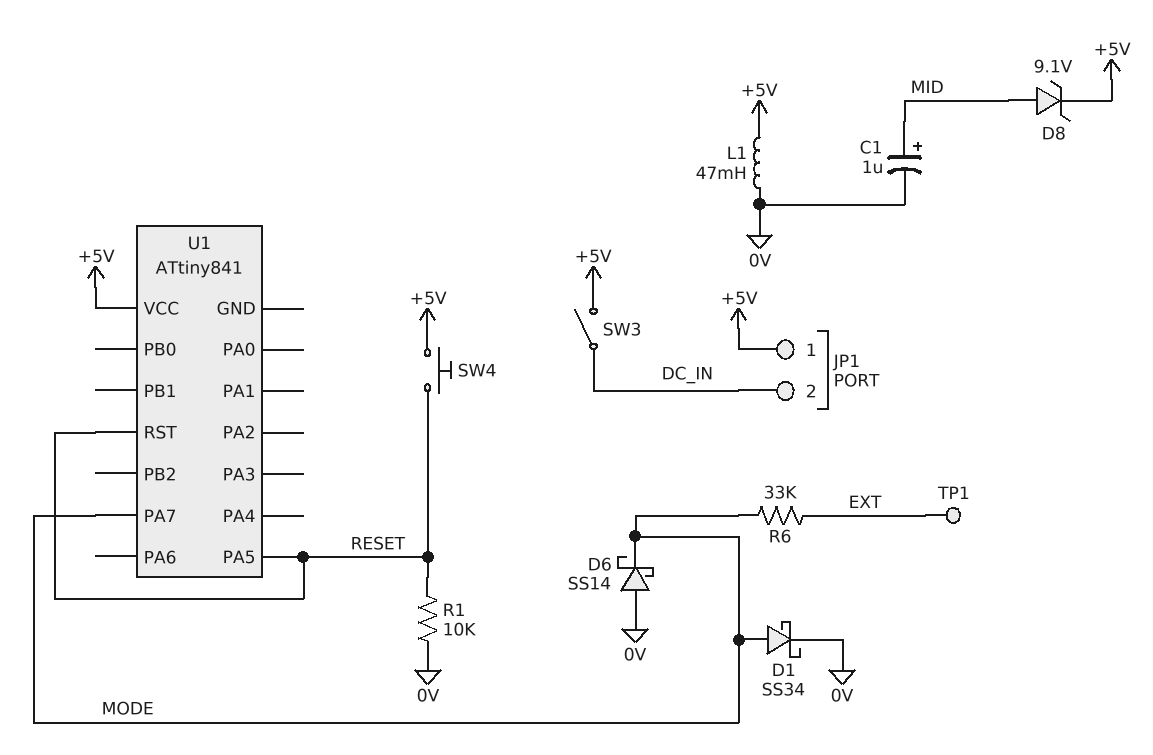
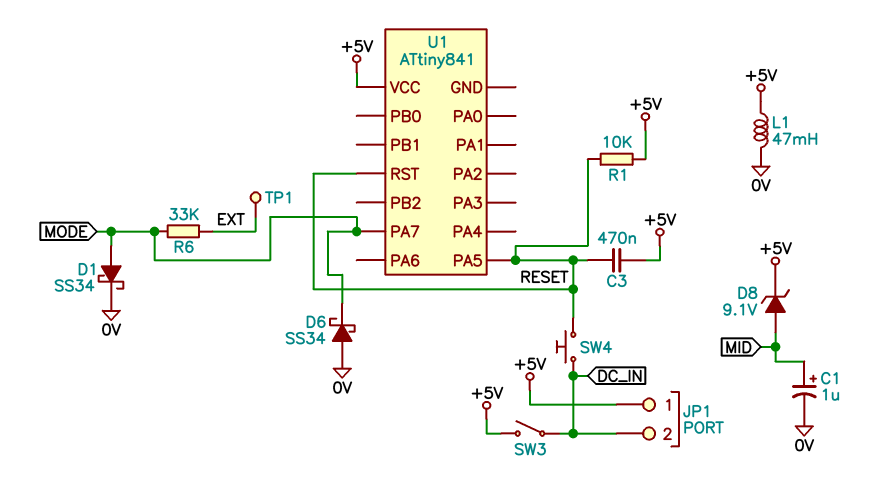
C3: none -> 470nF (+5V, RESET)
D6: schottky SS14 (A 0V, K MODE) -> schottky SS34 (A 0V, K MODE)
R1: 10k (0V, RESET) -> 10k (+5V, RESET)
SW4: button (+5V, RESET) -> button (DC_IN, RESET)

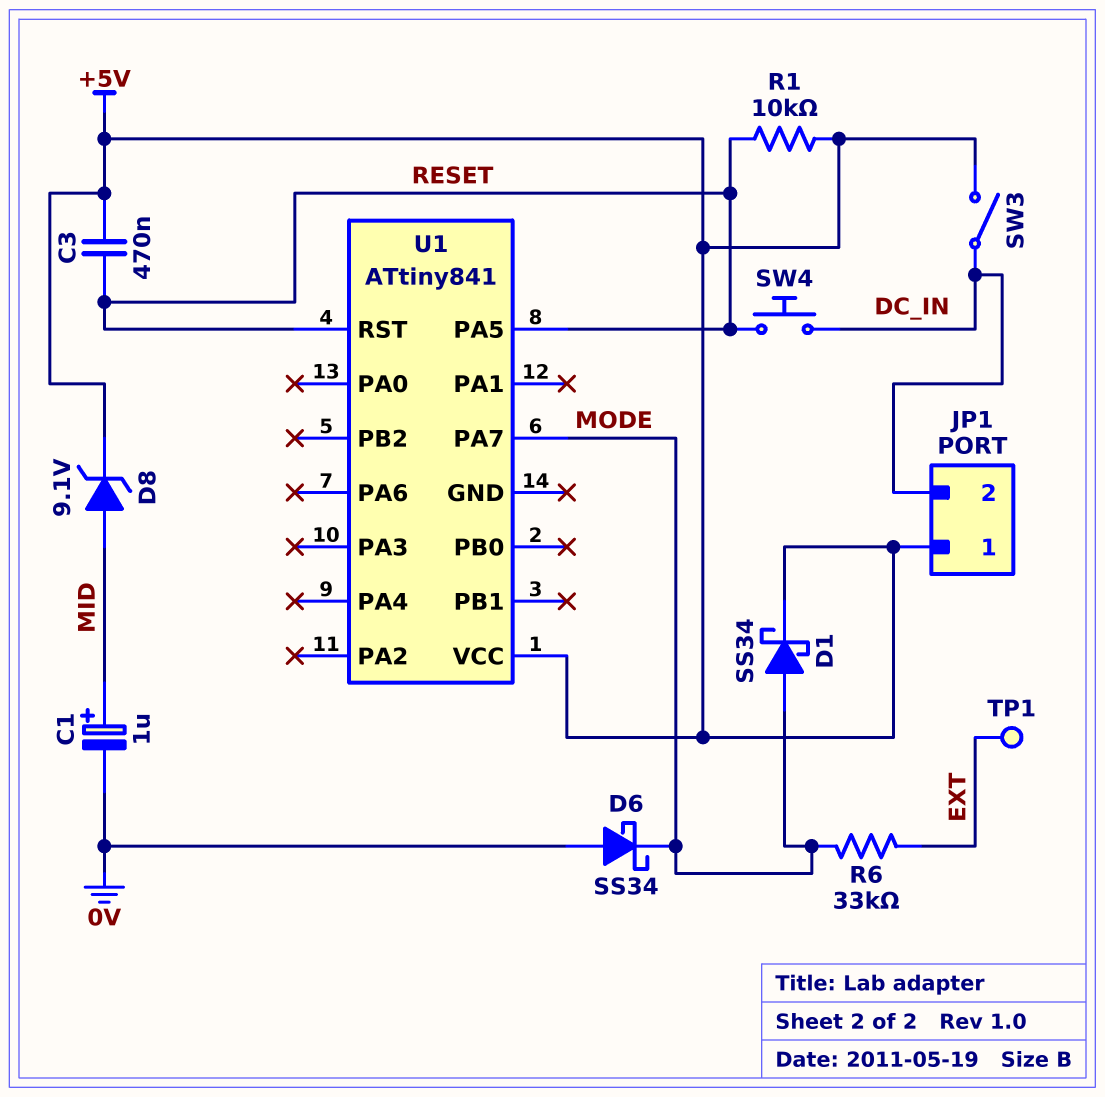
D1: schottky SS34 (A MODE, K 0V) -> schottky SS34 (A MODE, K +5V)
L1: 47mH (+5V, 0V) -> none

